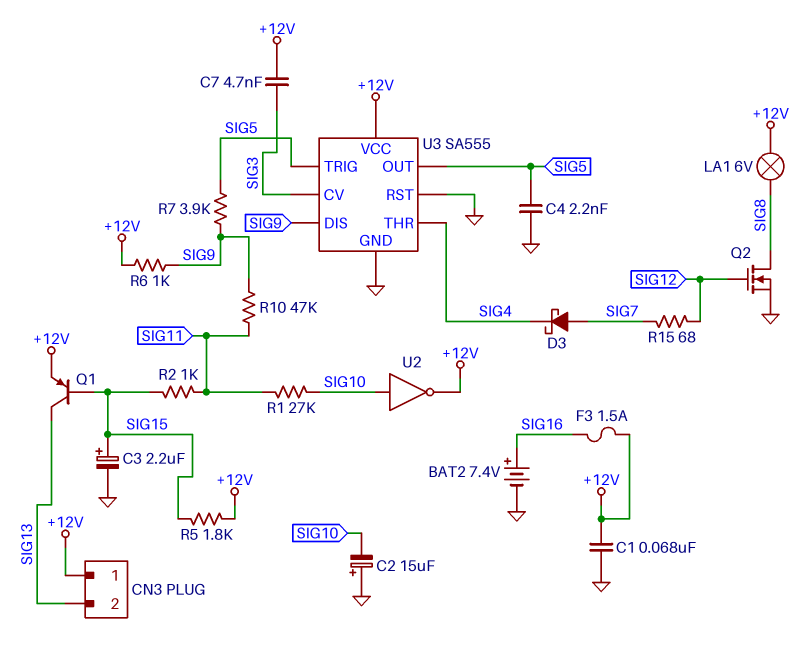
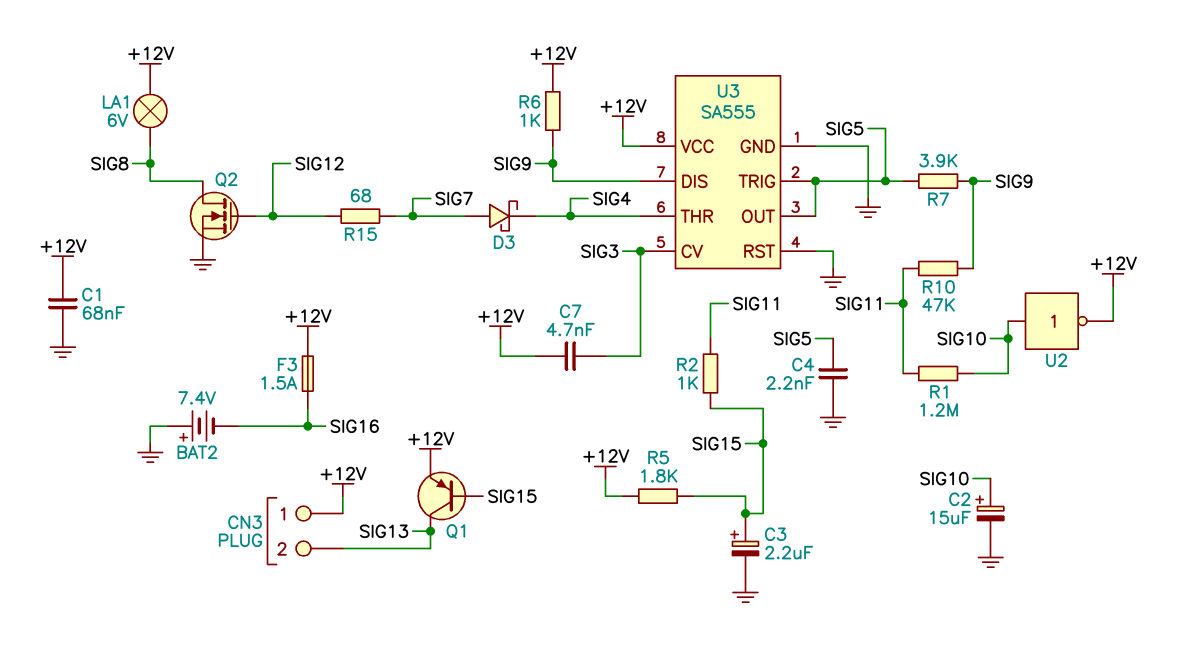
BAT2: 7.4V (plus SIG16, minus GND) -> 7.4V (plus GND, minus SIG16)
C2: 15uF (plus GND, minus SIG10) -> 15uF (plus SIG10, minus GND)
R1: 27k (SIG10, SIG11) -> 1.2M (SIG10, SIG11)

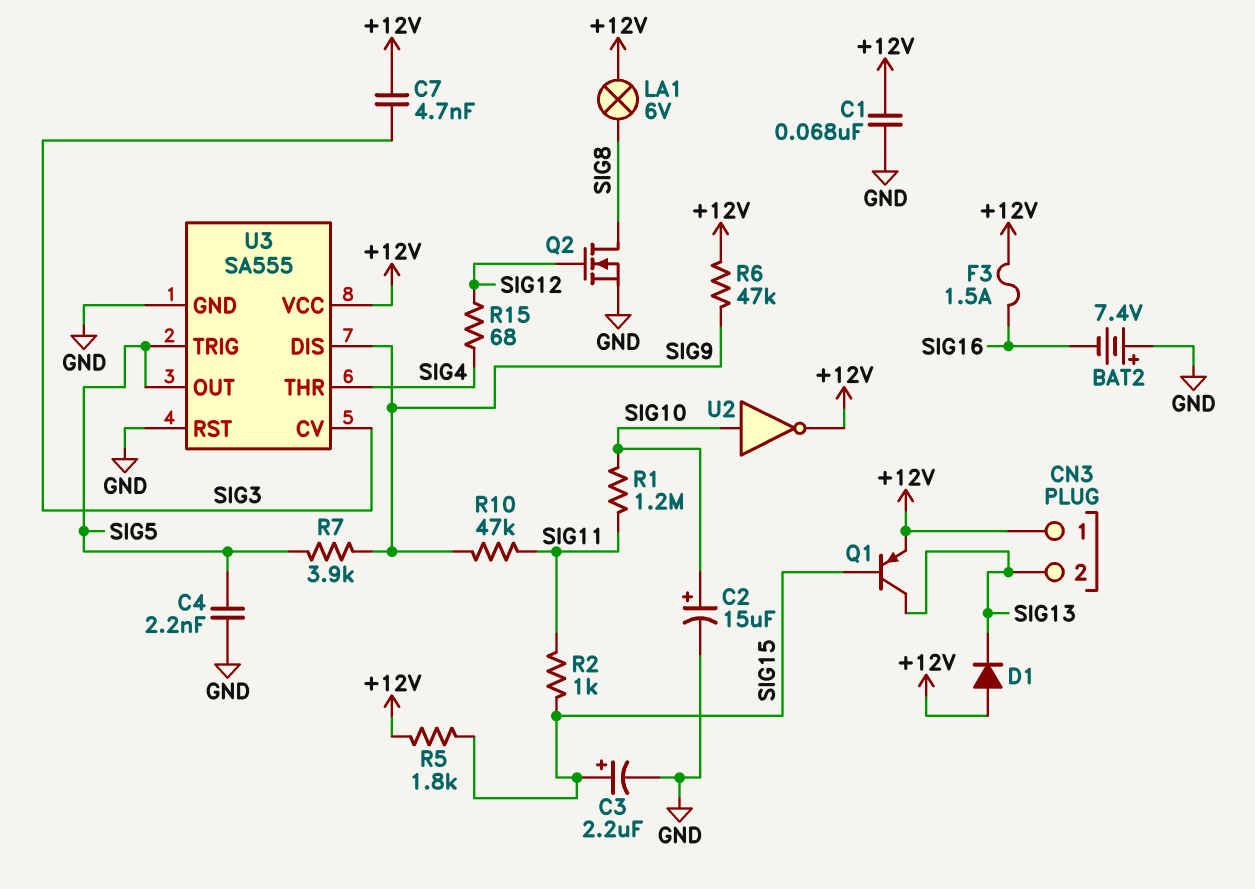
D1: none -> diode (A +12V, K SIG13)
D3: schottky (A SIG7, K SIG4) -> none
R6: 1k (+12V, SIG9) -> 47k (+12V, SIG9)
R15: 68 (SIG7, SIG12) -> 68 (SIG4, SIG12)

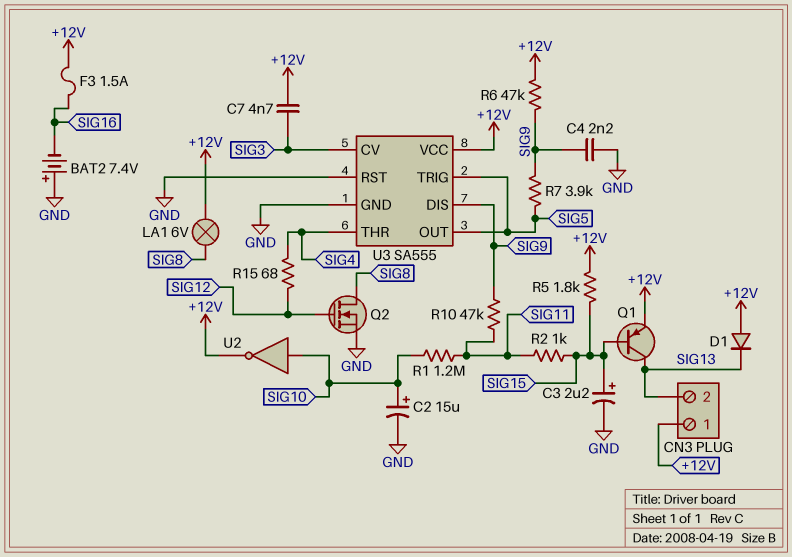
C1: 68nF (+12V, GND) -> none
C4: 2.2nF (GND, SIG5) -> 2.2nF (GND, SIG9)

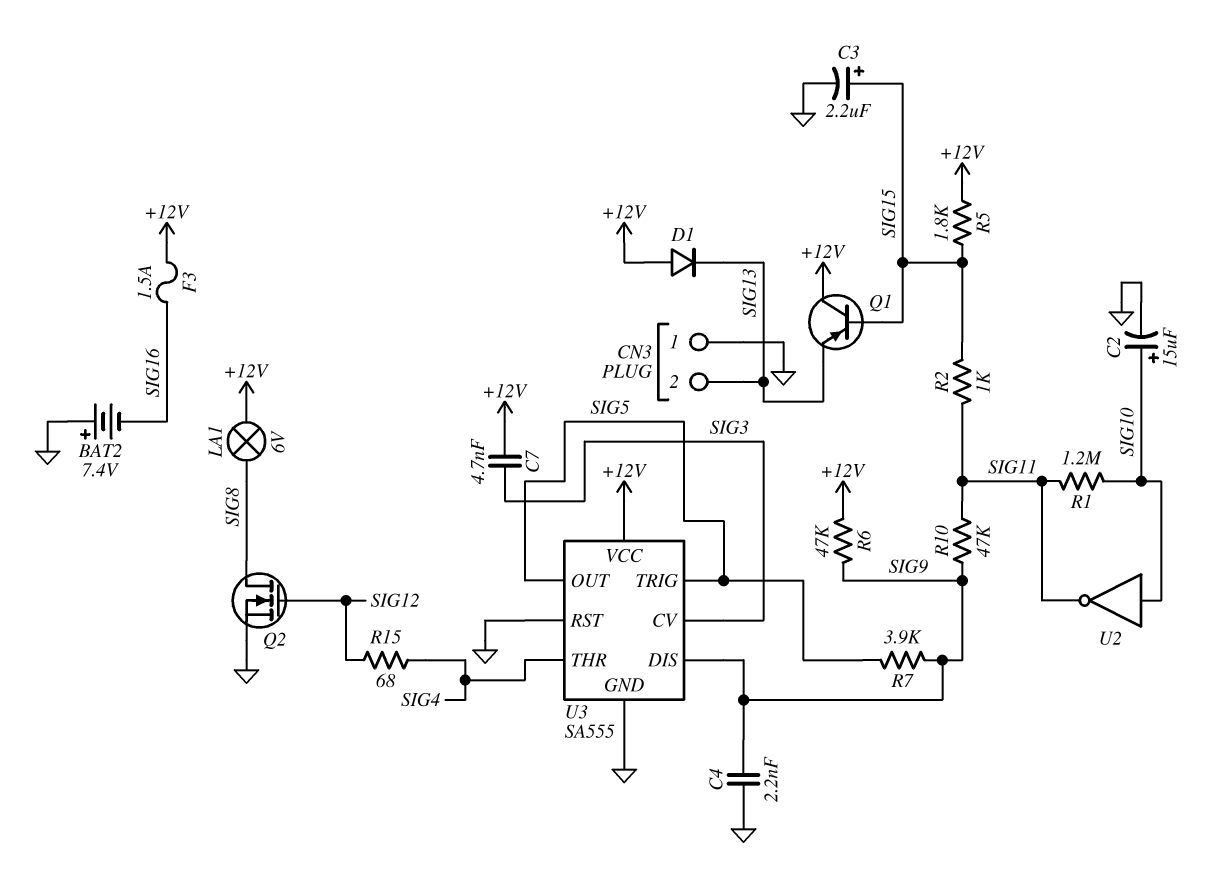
CN3 pin 1: +12V -> GND
Q1: PNP (B SIG15, C SIG13, E +12V) -> PNP (B SIG15, C +12V, E SIG13)
U2: NOT (in SIG10, out +12V) -> NOT (in SIG10, out SIG11)

